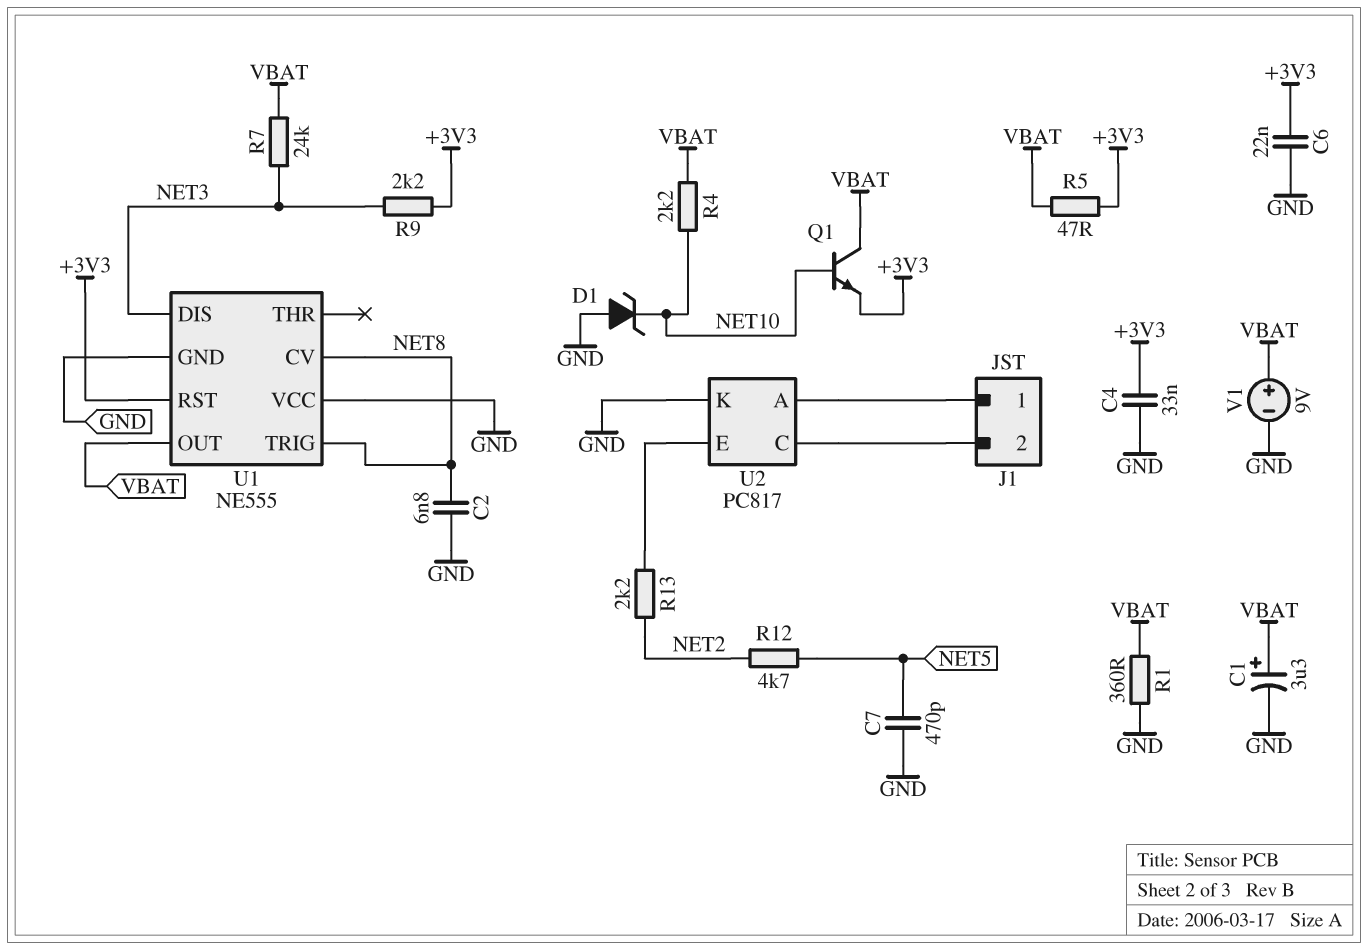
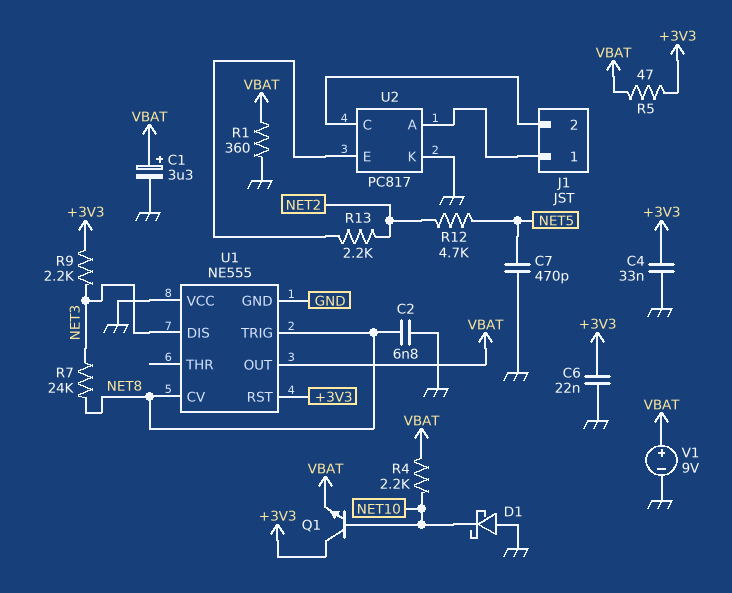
D1: zener (A GND, K NET10) -> schottky (A GND, K NET10)
Q1: NPN (B NET10, C VBAT, E +3V3) -> NPN (B NET10, C +3V3, E VBAT)
R7: 24k (NET3, VBAT) -> 24k (NET3, NET8)

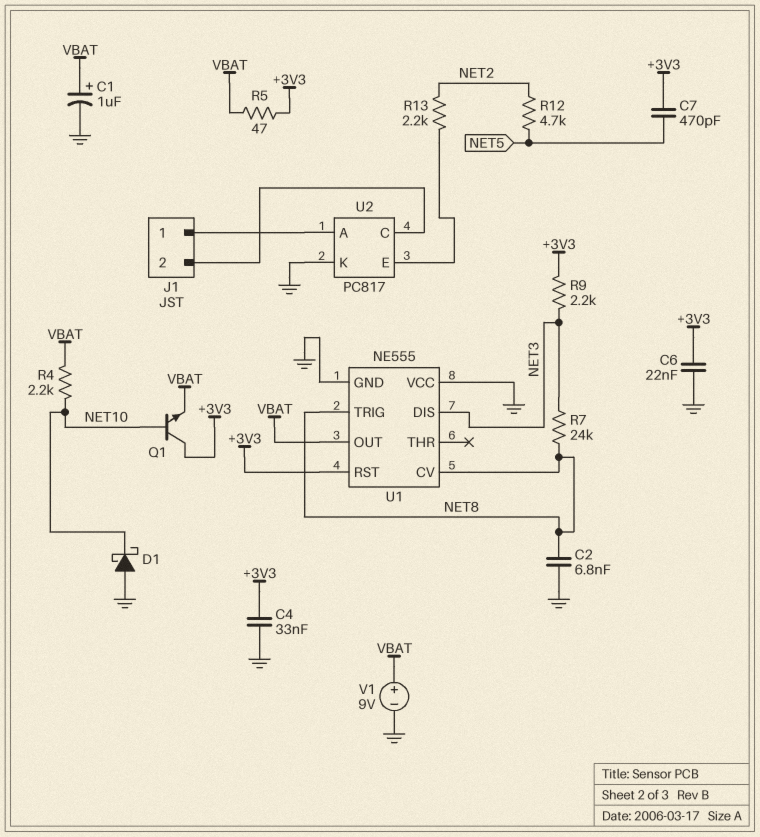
C1: 3.3uF (plus VBAT, minus GND) -> 1uF (plus VBAT, minus GND)
C7: 470pF (GND, NET5) -> 470pF (+3V3, NET5)
R1: 360 (GND, VBAT) -> none

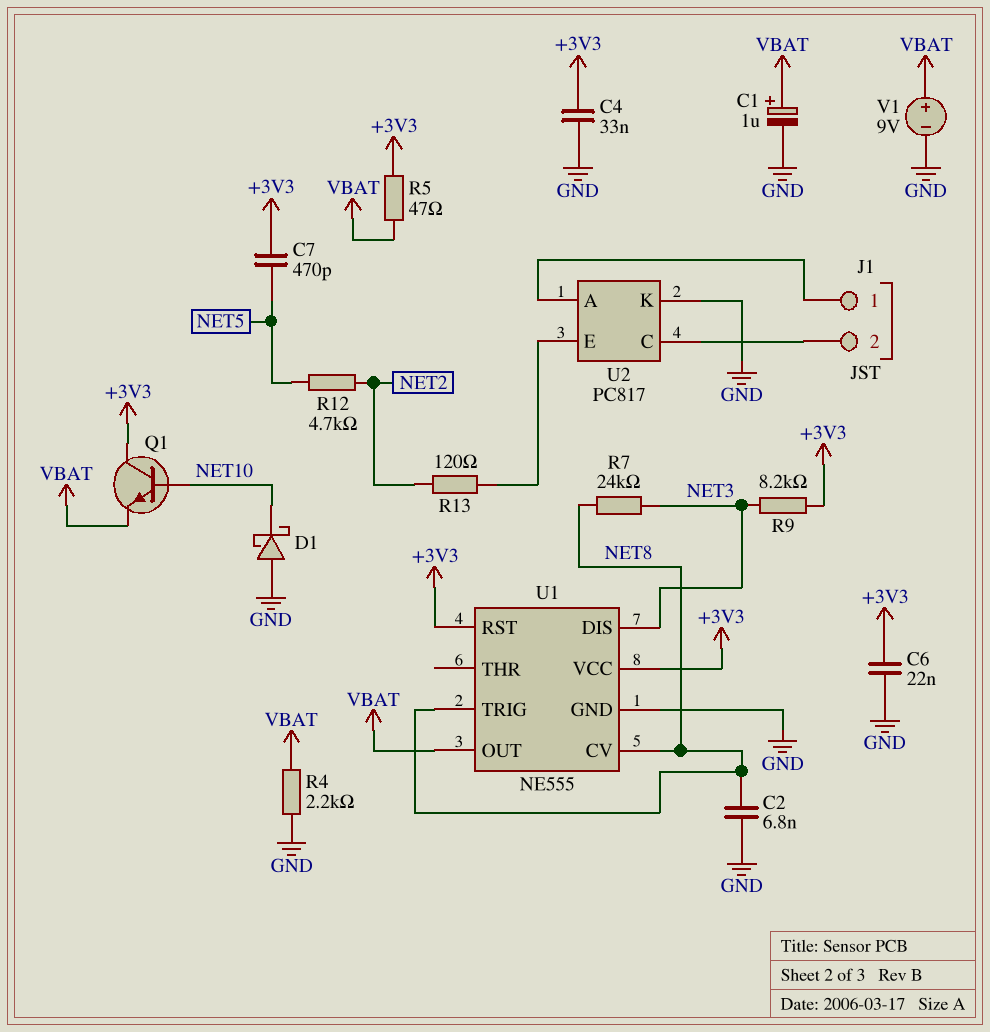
R4: 2.2k (NET10, VBAT) -> 2.2k (GND, VBAT)
R9: 2.2k (+3V3, NET3) -> 8.2k (+3V3, NET3)
R13: 2.2k (NET2, U2/E) -> 120 (NET2, U2/E)
U1 pin VCC: GND -> +3V3

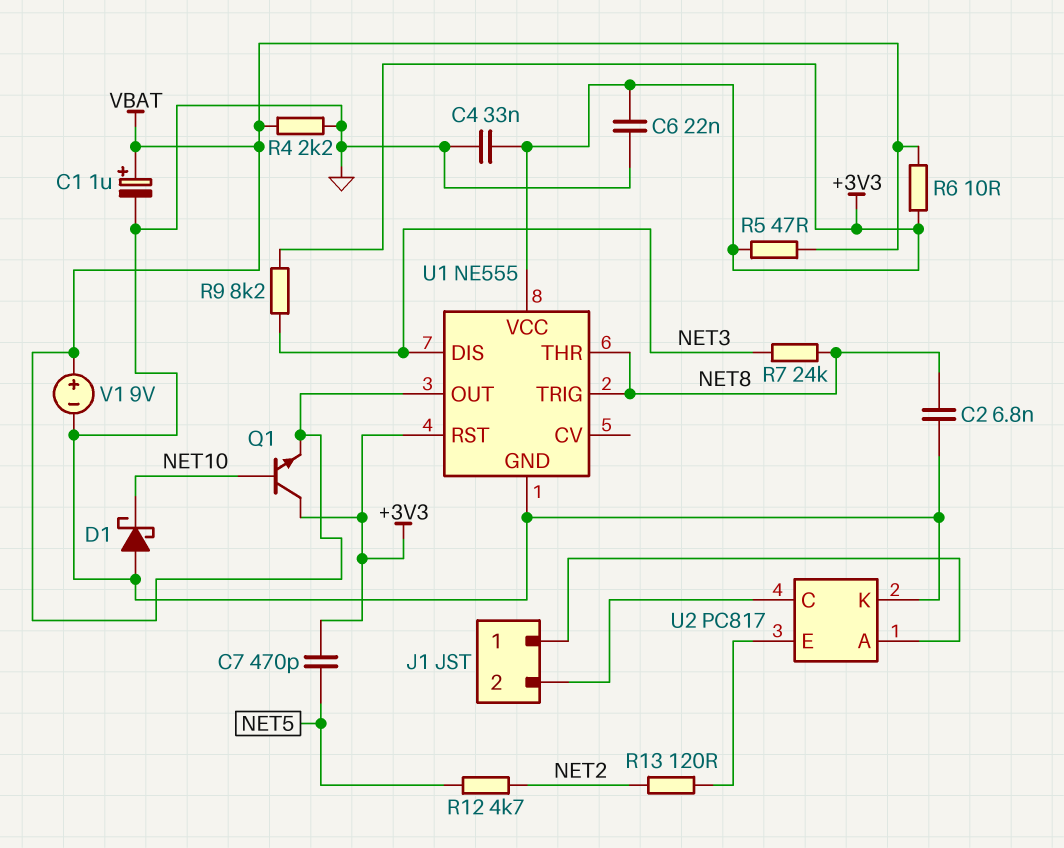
R6: none -> 10 (+3V3, VBAT)
U1 pin CV: NET8 -> none
U1 pin THR: none -> NET8

